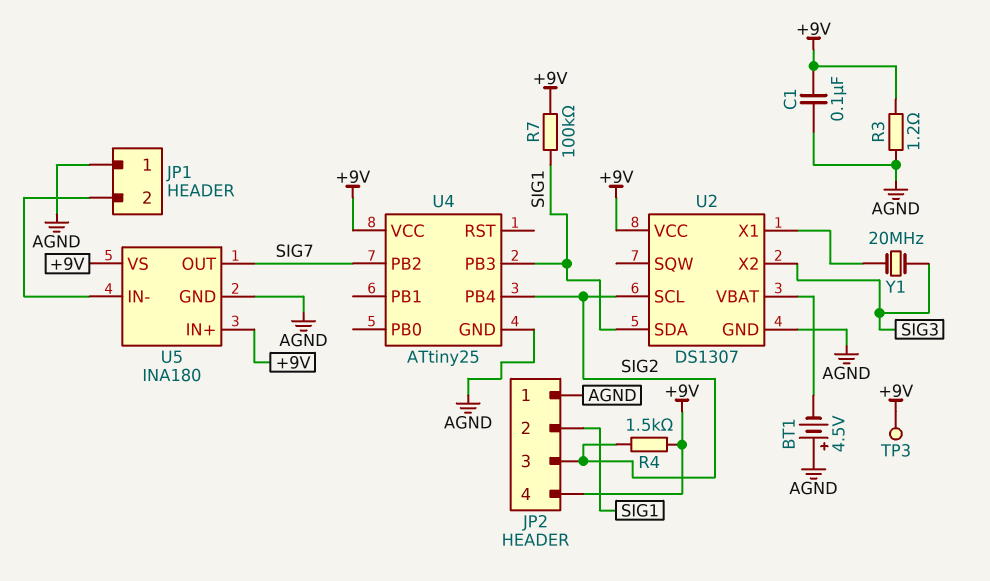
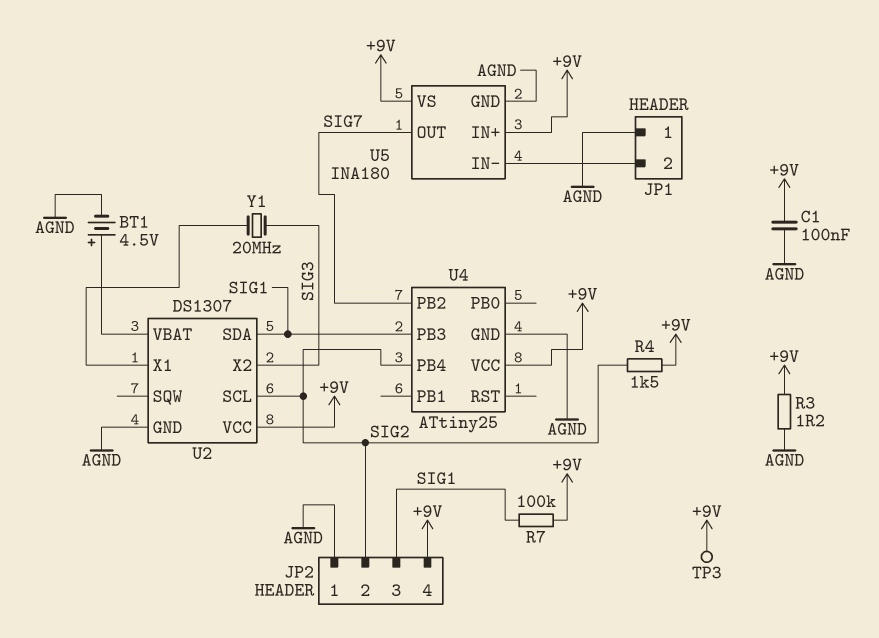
BT1: 4.5V (plus AGND, minus U2/VBAT) -> 4.5V (plus U2/VBAT, minus AGND)
JP2 pin 2: SIG1 -> SIG2
JP2 pin 3: SIG2 -> SIG1

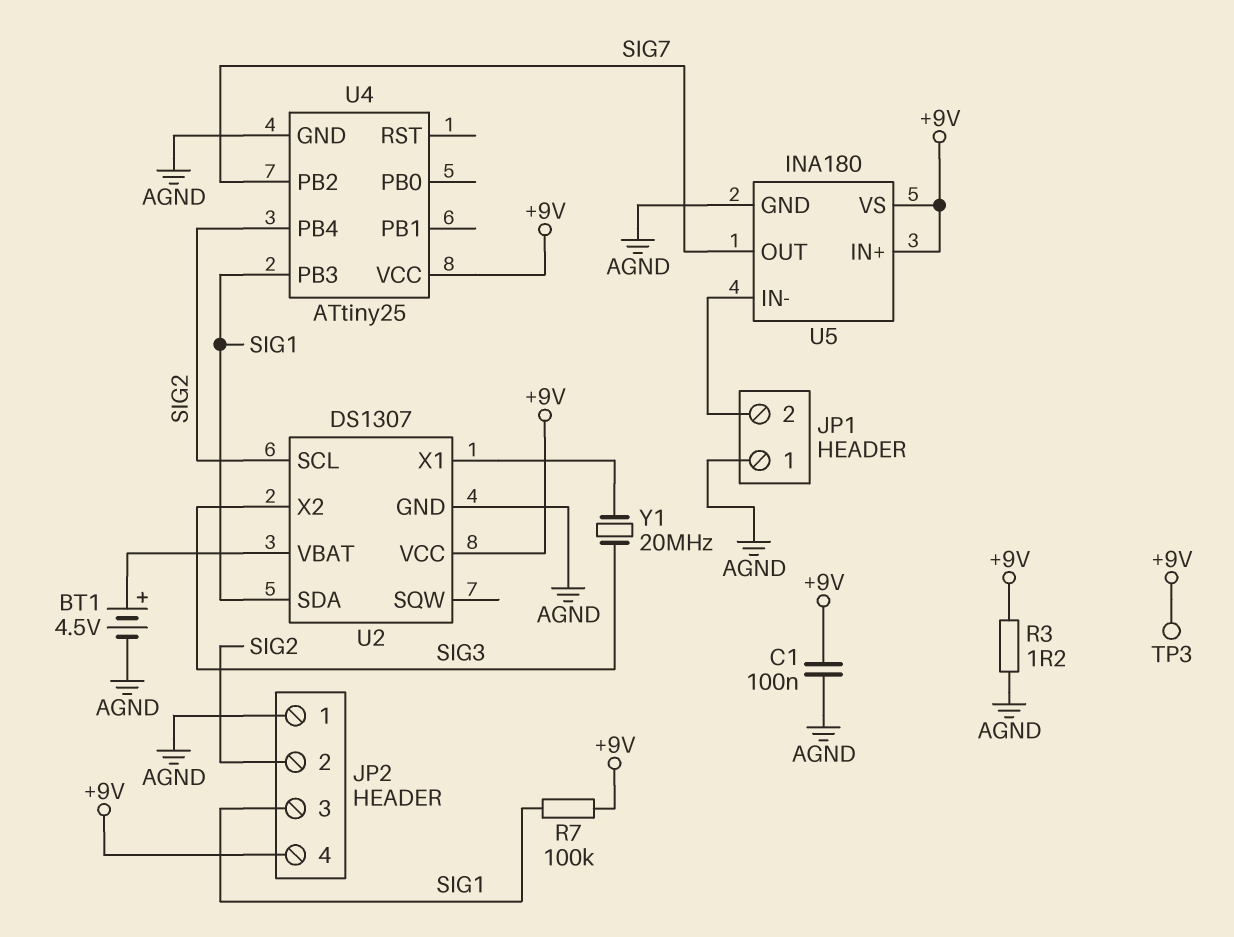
R4: 1.5k (+9V, SIG2) -> none

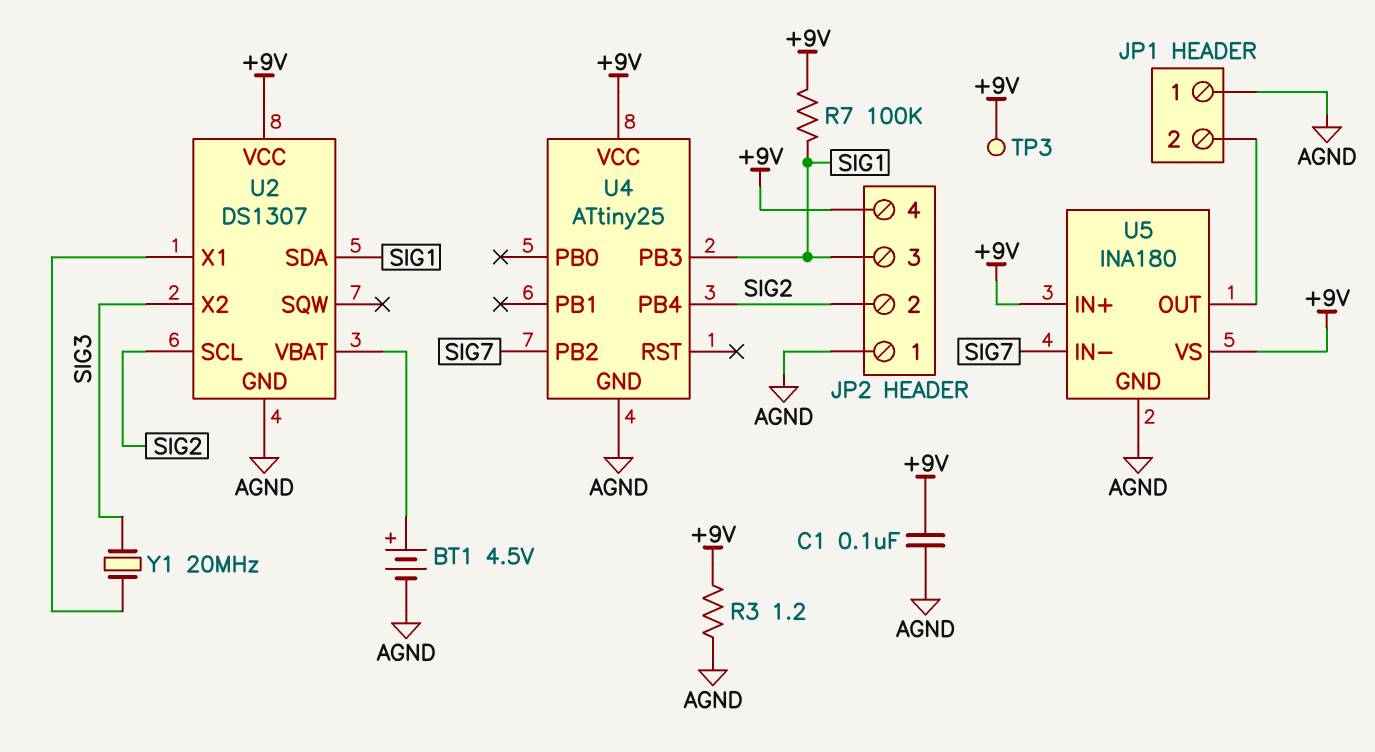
U5 pin IN-: JP1/2 -> SIG7
U5 pin OUT: SIG7 -> JP1/2

